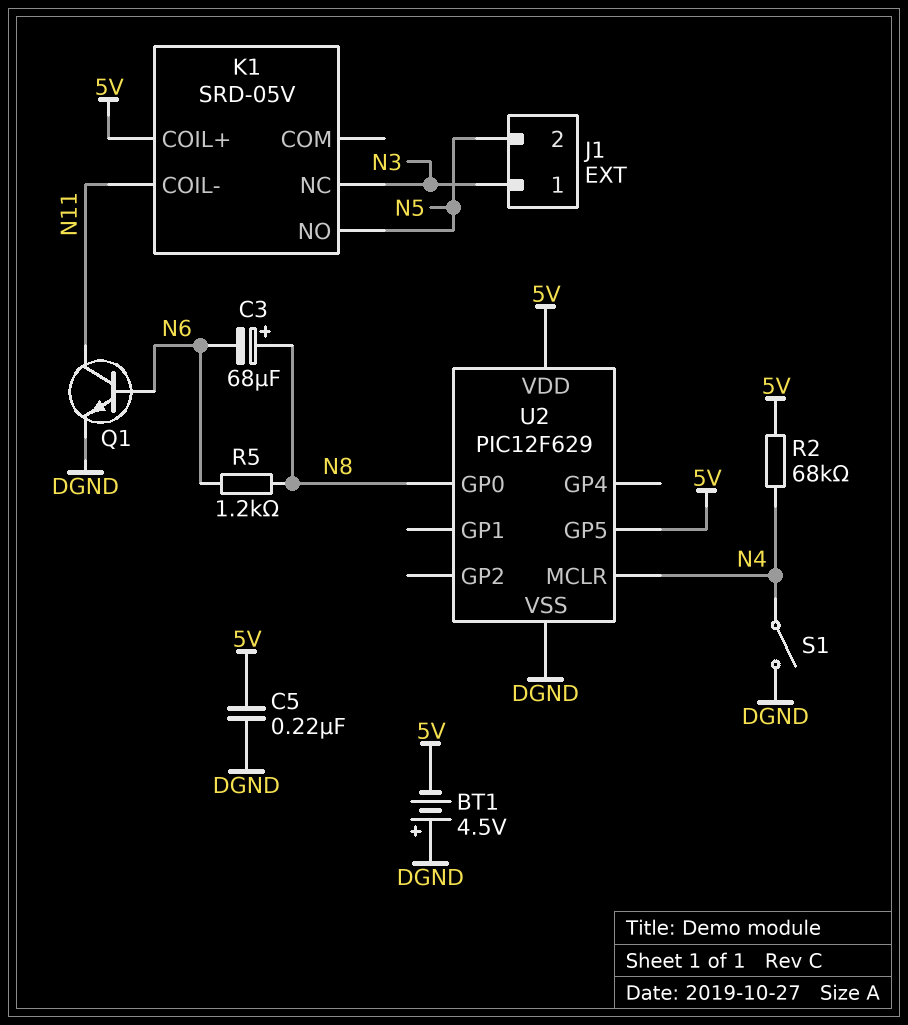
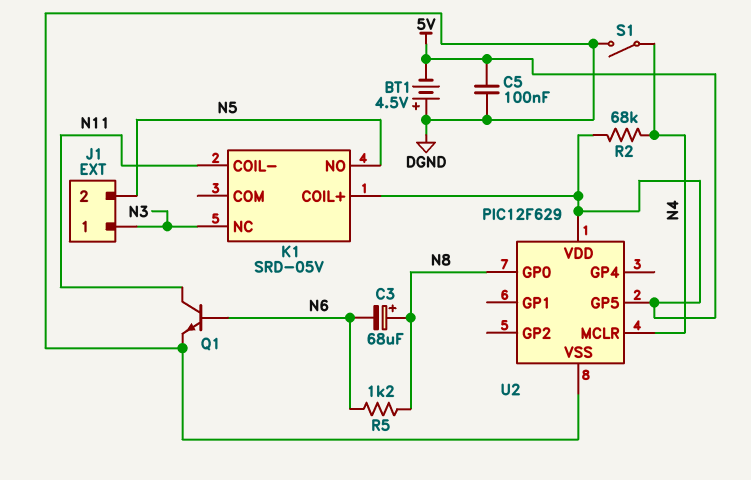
C5: 220nF (5V, DGND) -> 100nF (5V, DGND)

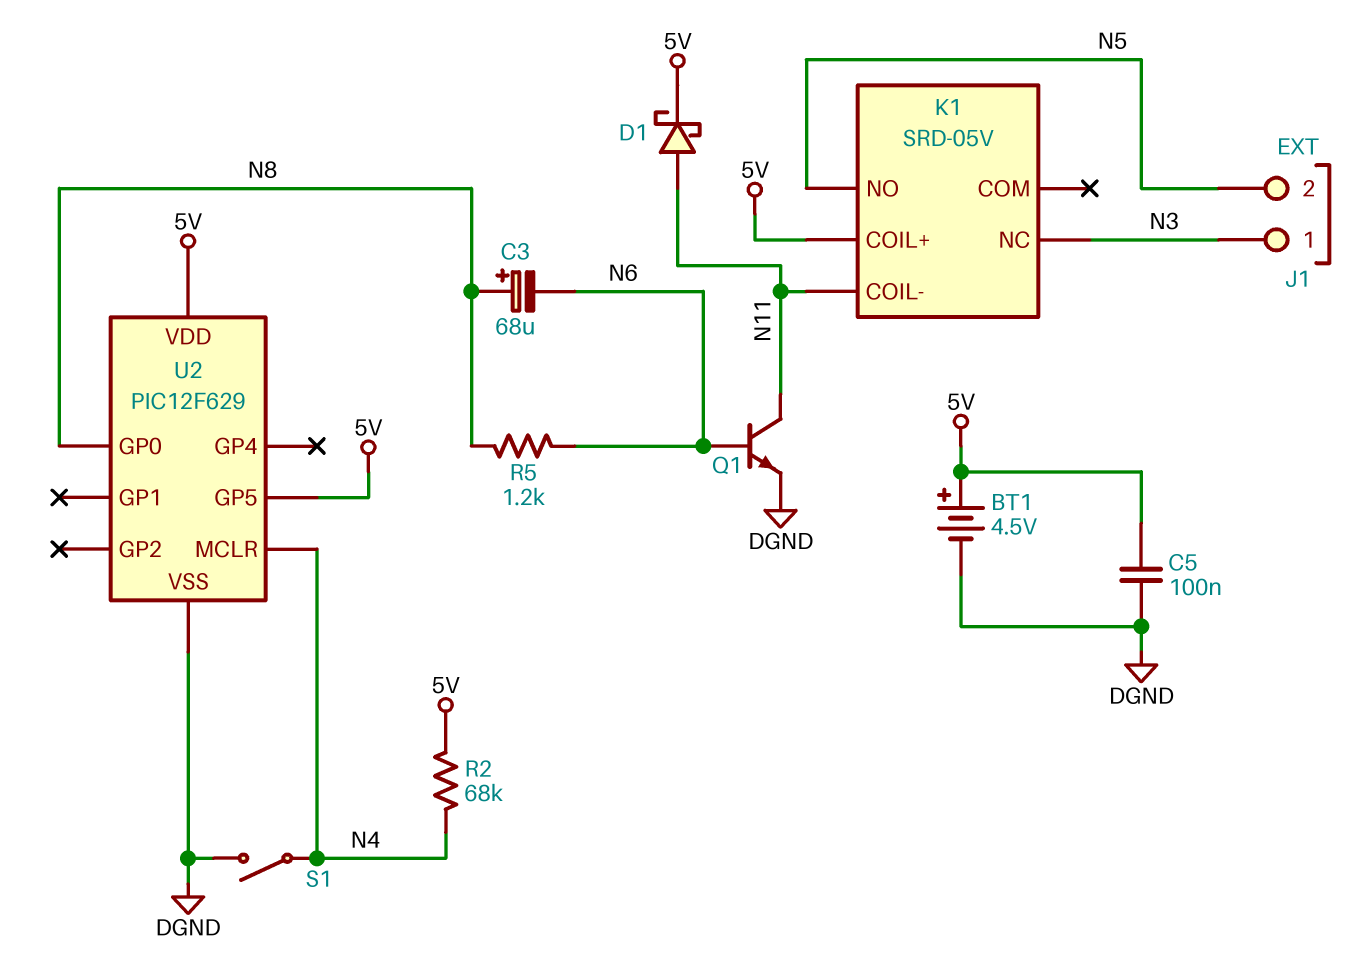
BT1: 4.5V (plus DGND, minus 5V) -> 4.5V (plus 5V, minus DGND)
D1: none -> schottky (A N11, K 5V)

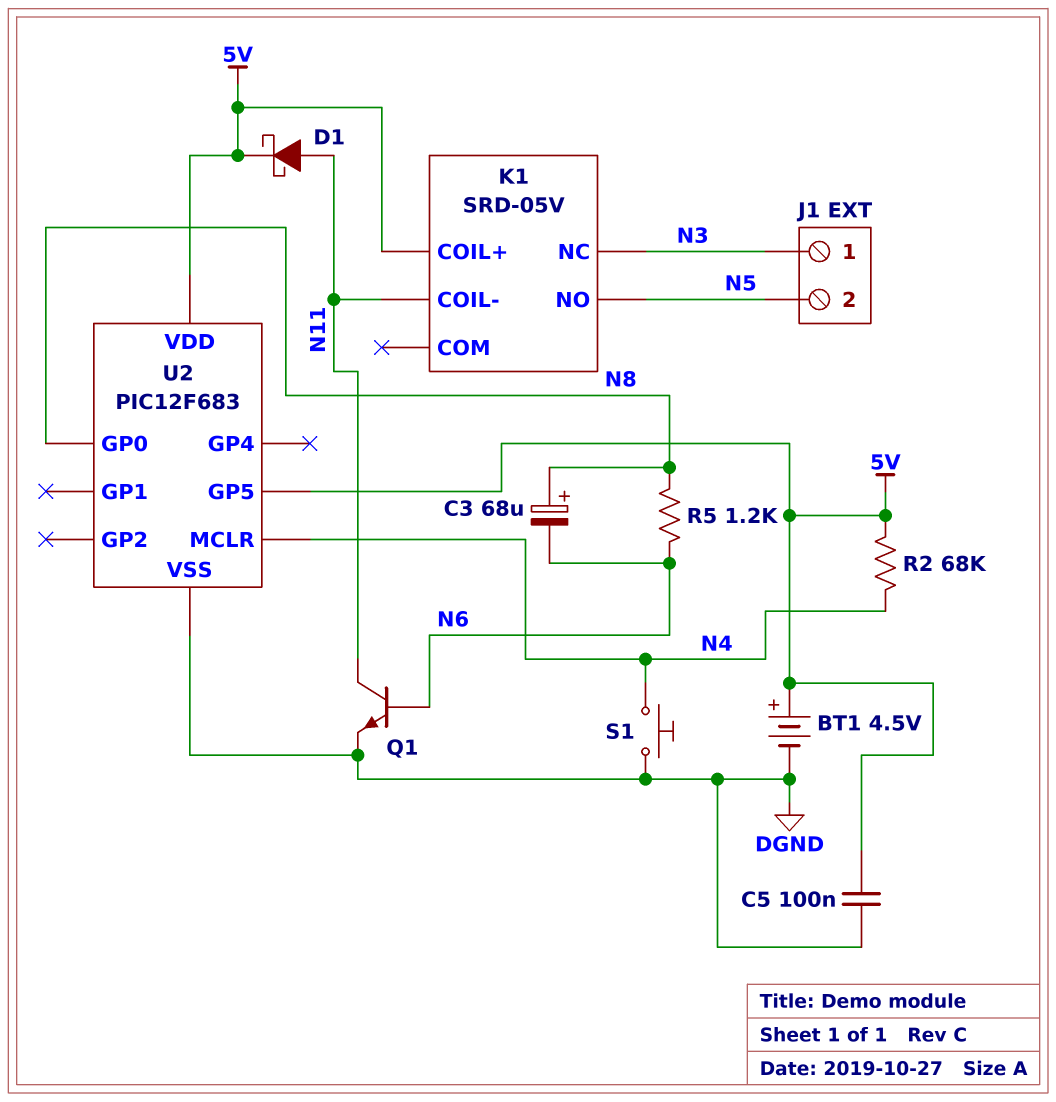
S1: switch (DGND, N4) -> button (DGND, N4)
U2: PIC12F629 -> PIC12F683

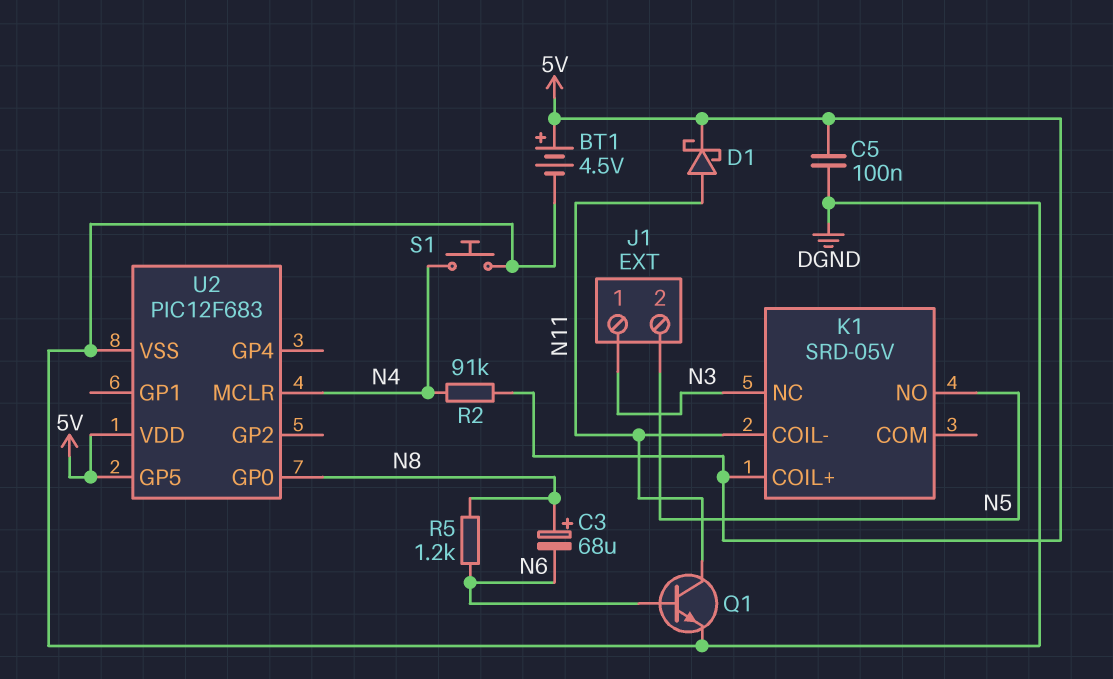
R2: 68k (5V, N4) -> 91k (5V, N4)

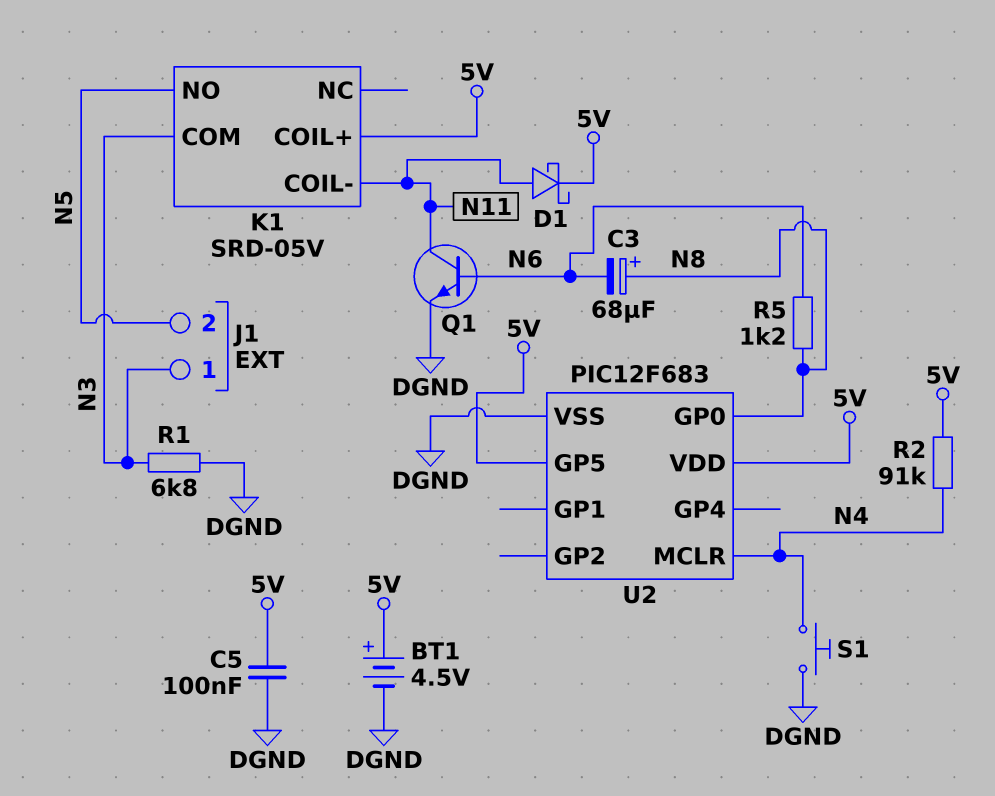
K1 pin COM: none -> N3
K1 pin NC: N3 -> none
R1: none -> 6.8k (DGND, N3)

